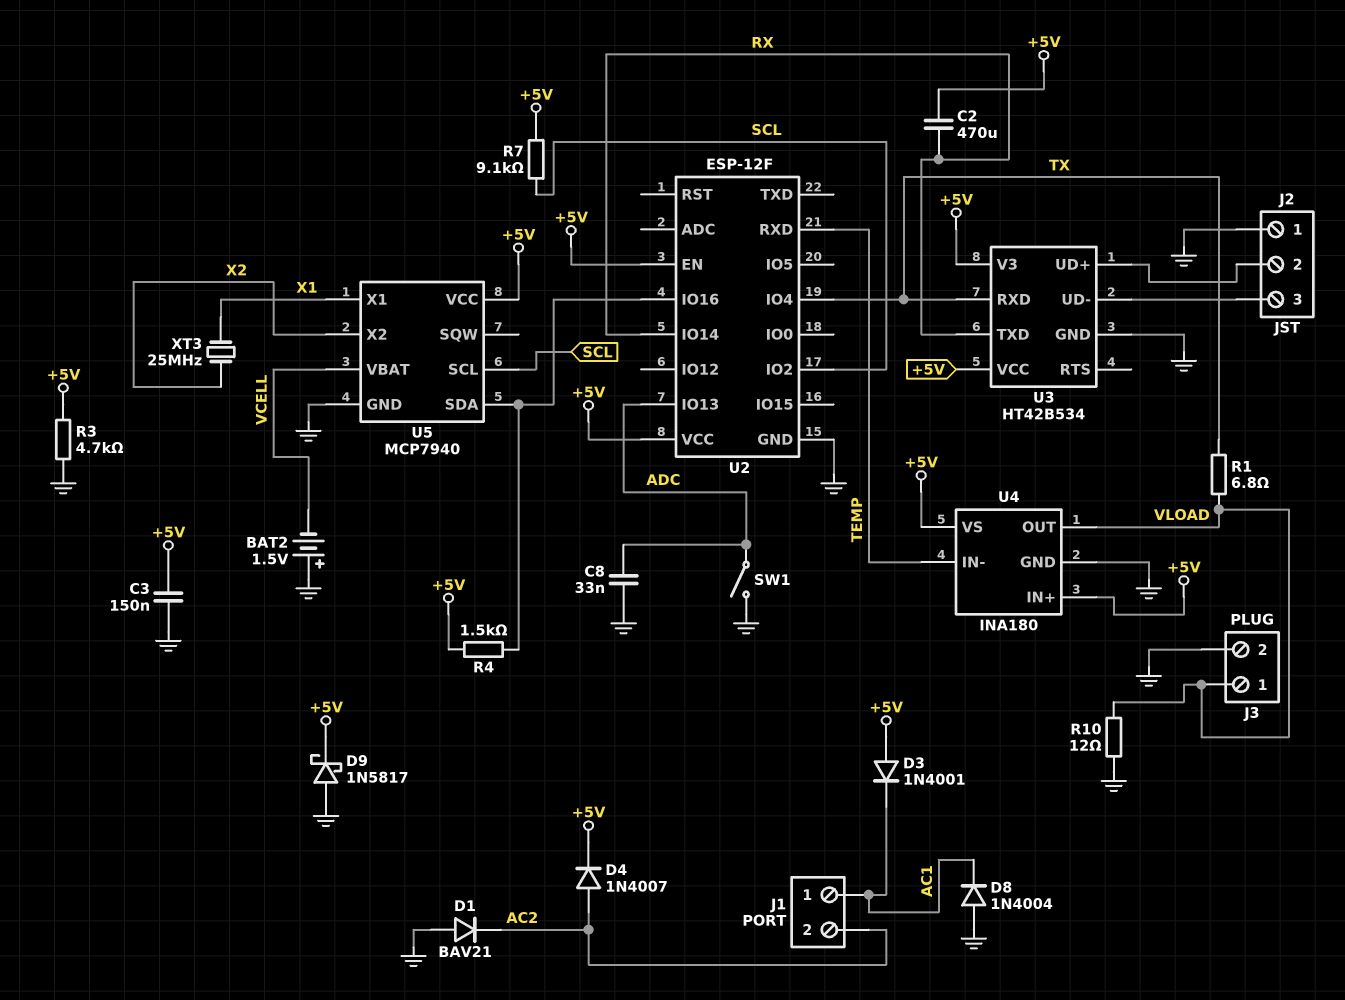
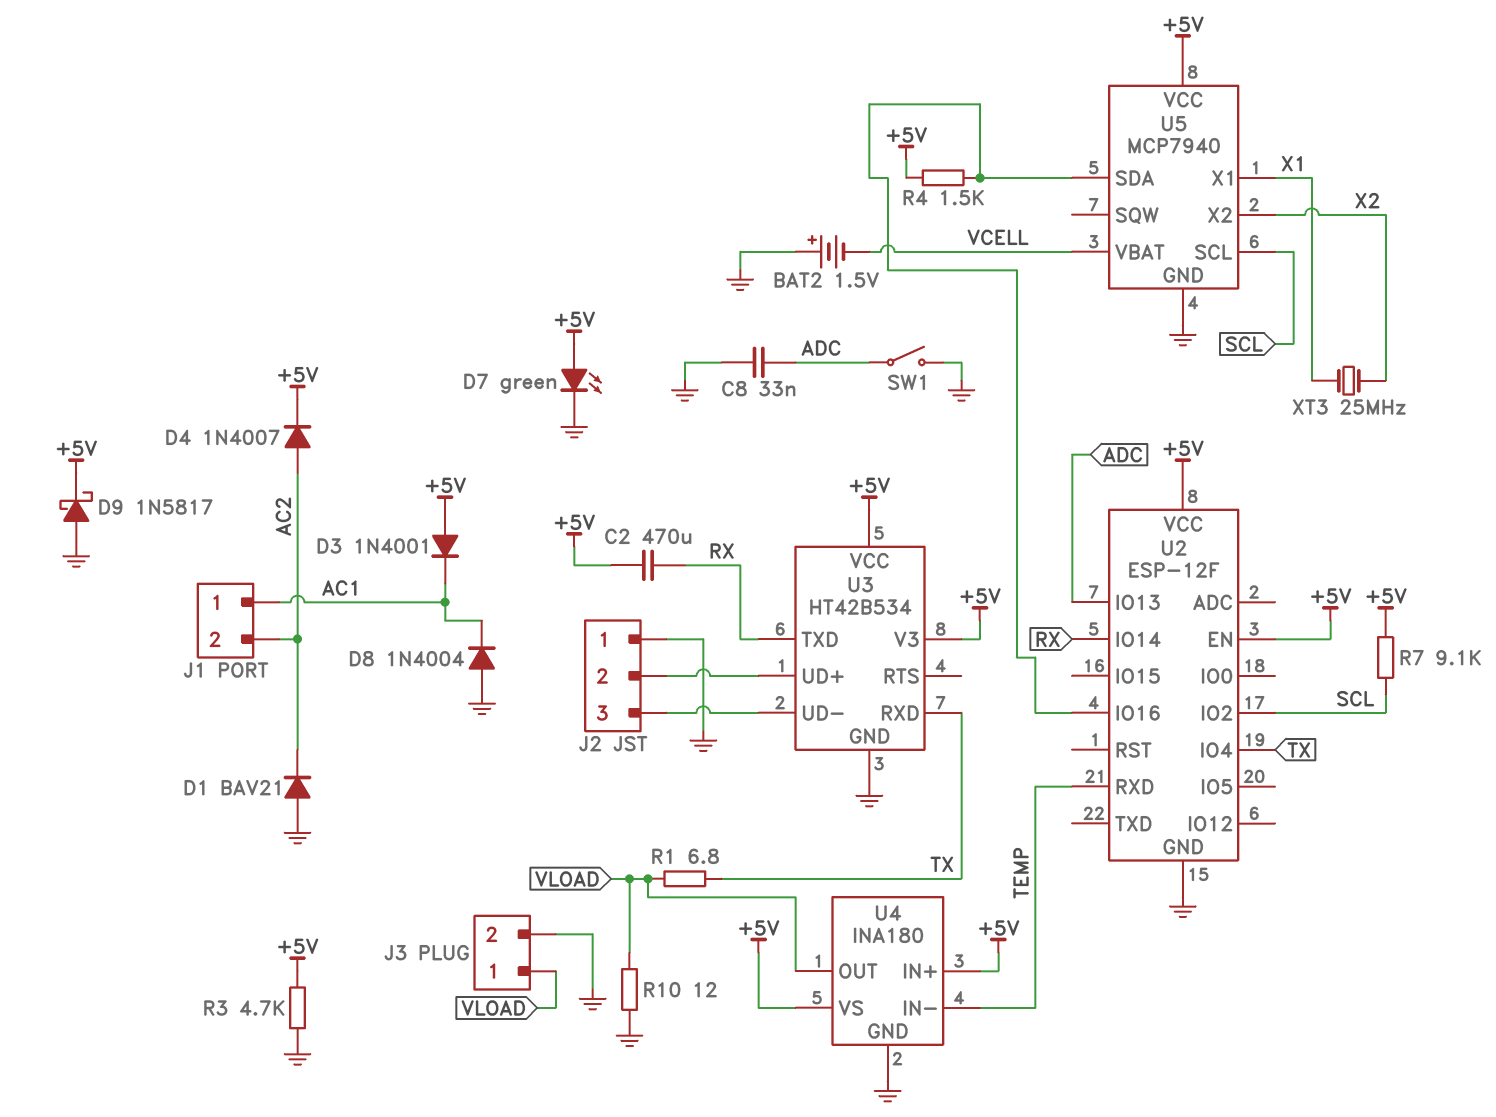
C3: 150nF (+5V, GND) -> none
D7: none -> LED green (A +5V, K GND)

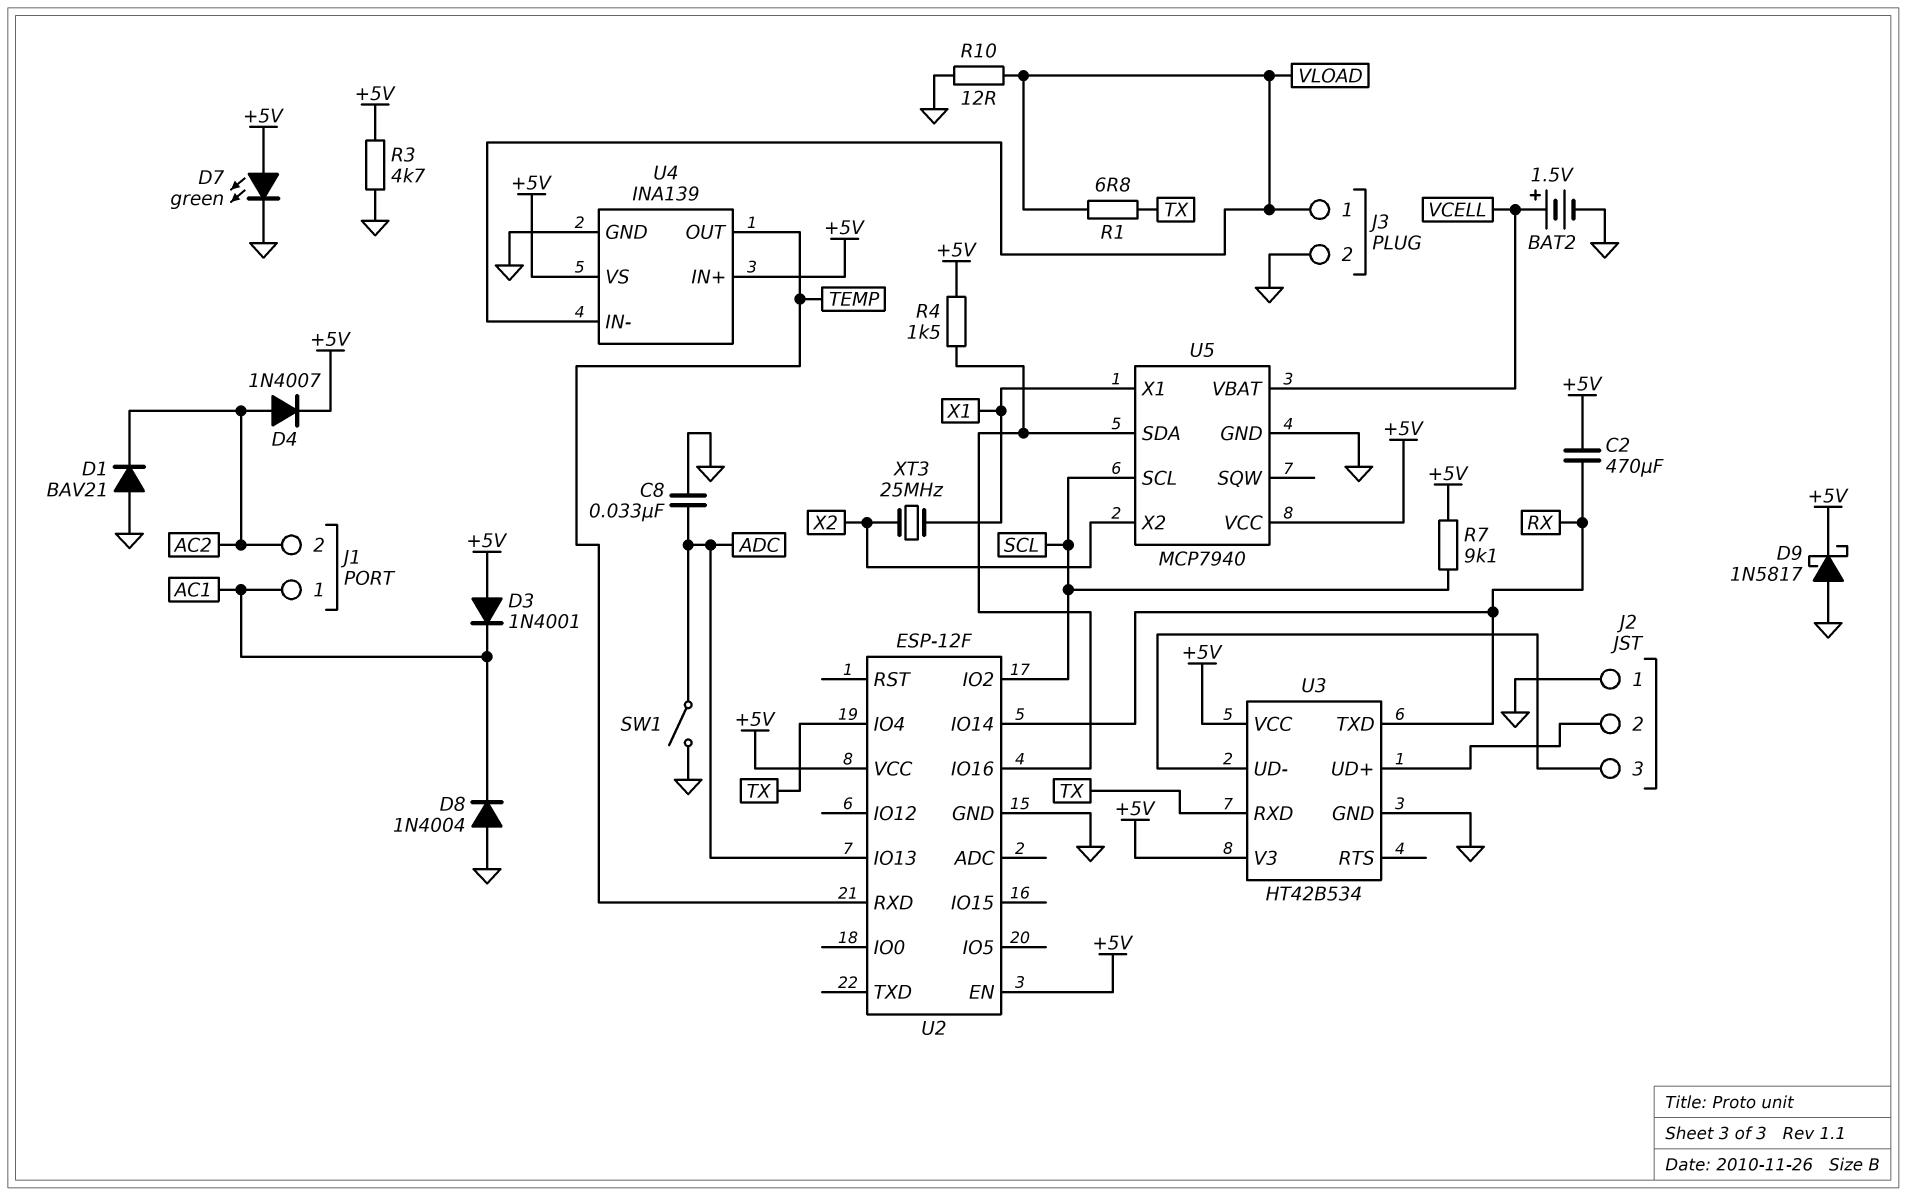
BAT2: 1.5V (plus GND, minus VCELL) -> 1.5V (plus VCELL, minus GND)
U4: INA180 -> INA139
U4 pin IN-: TEMP -> VLOAD
U4 pin OUT: VLOAD -> TEMP

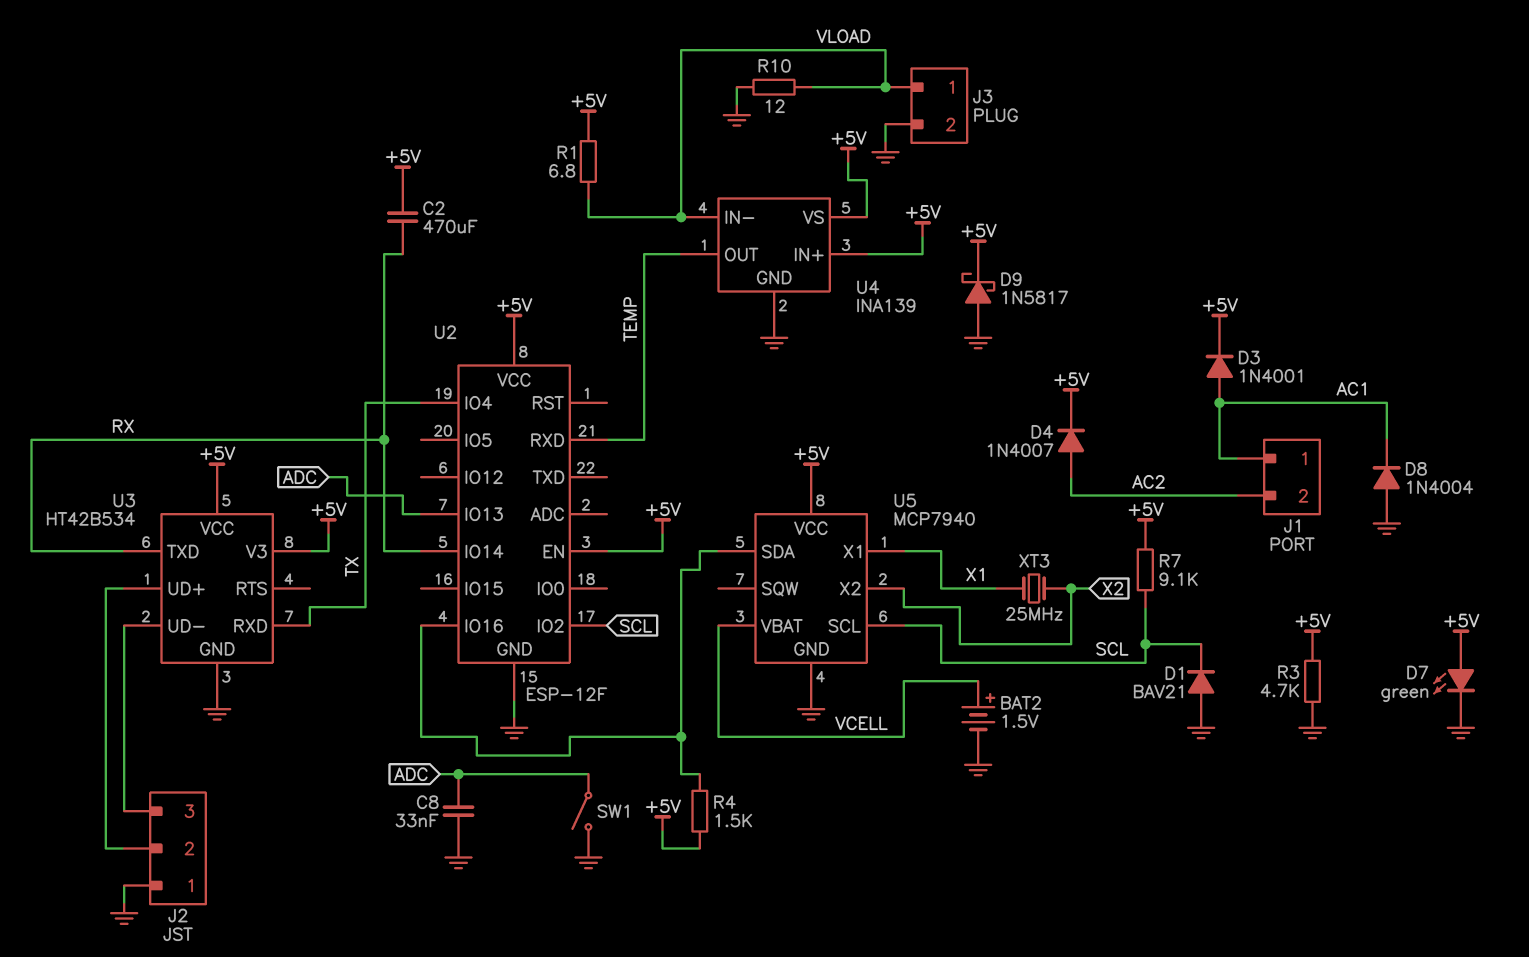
D1: diode BAV21 (A GND, K AC2) -> diode BAV21 (A GND, K SCL)
D3: diode 1N4001 (A +5V, K AC1) -> diode 1N4001 (A AC1, K +5V)
R1: 6.8 (TX, VLOAD) -> 6.8 (+5V, VLOAD)

